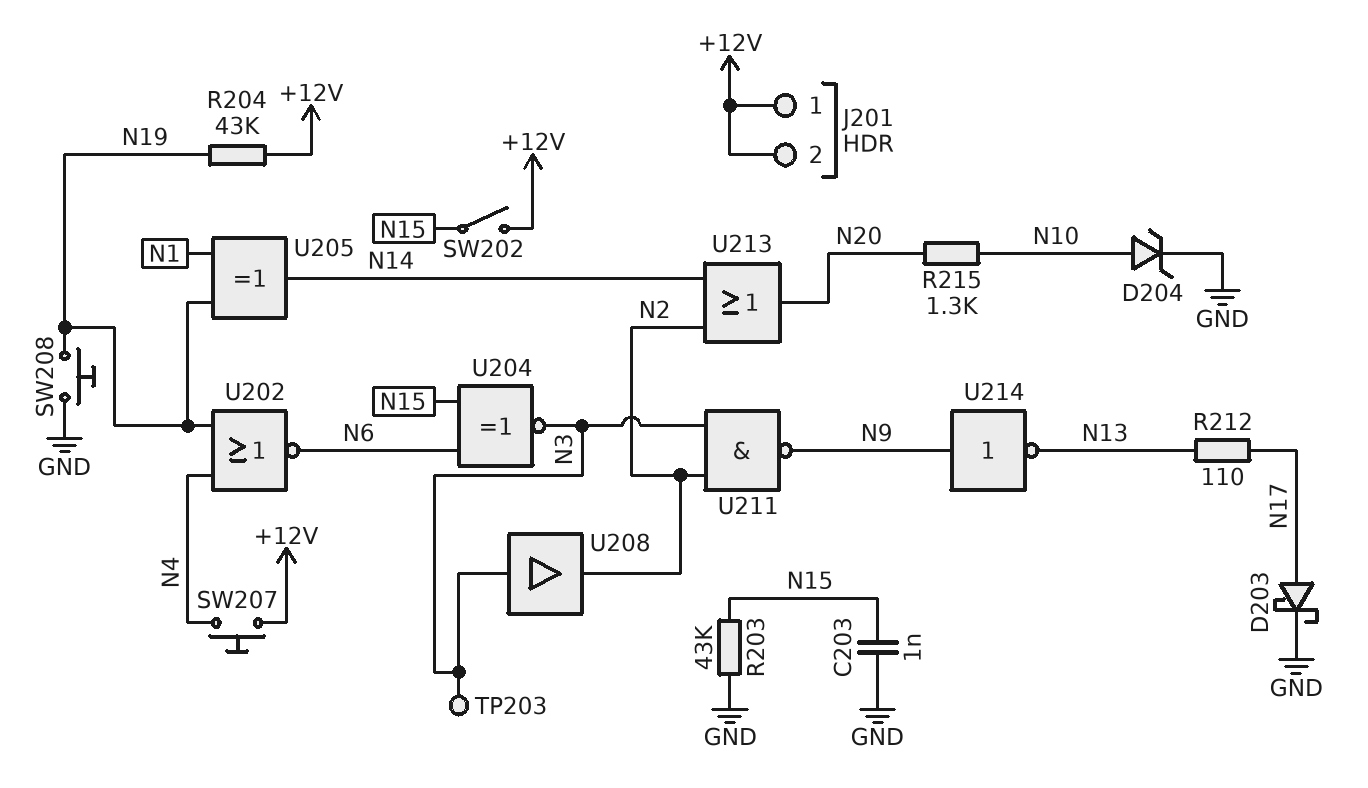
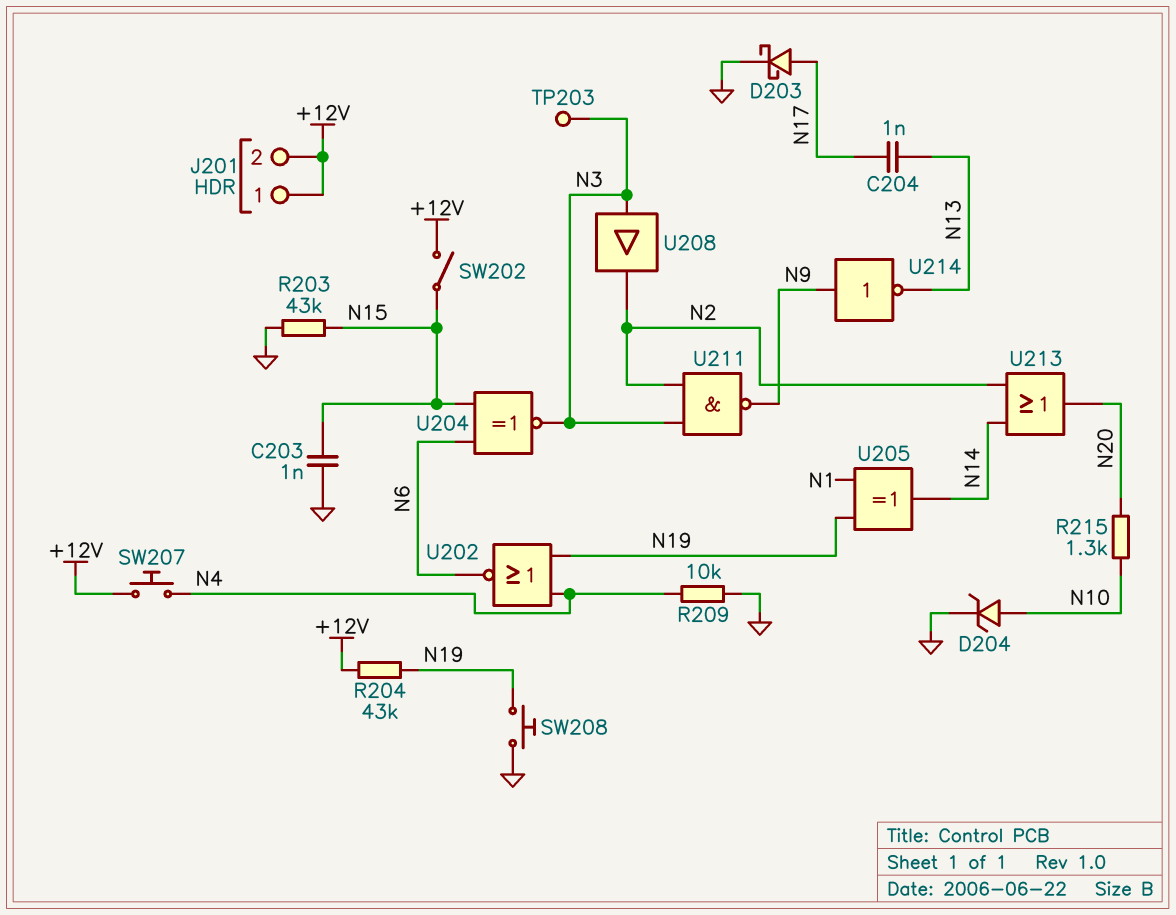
C204: none -> 1nF (N13, N17)
R209: none -> 10k (GND, N4)
R212: 110 (N13, N17) -> none

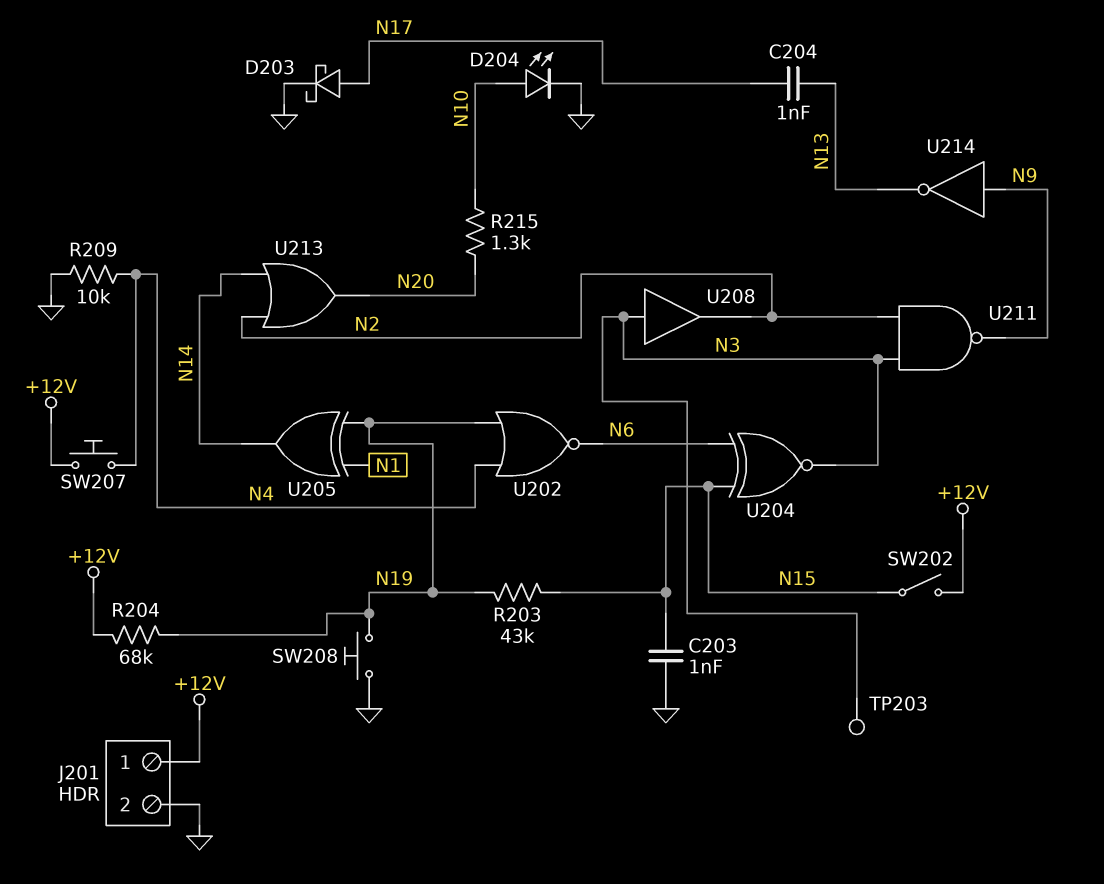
D204: zener (A N10, K GND) -> LED (A N10, K GND)
J201 pin 2: +12V -> GND
R203: 43k (GND, N15) -> 43k (N15, N19)
R204: 43k (+12V, N19) -> 68k (+12V, N19)

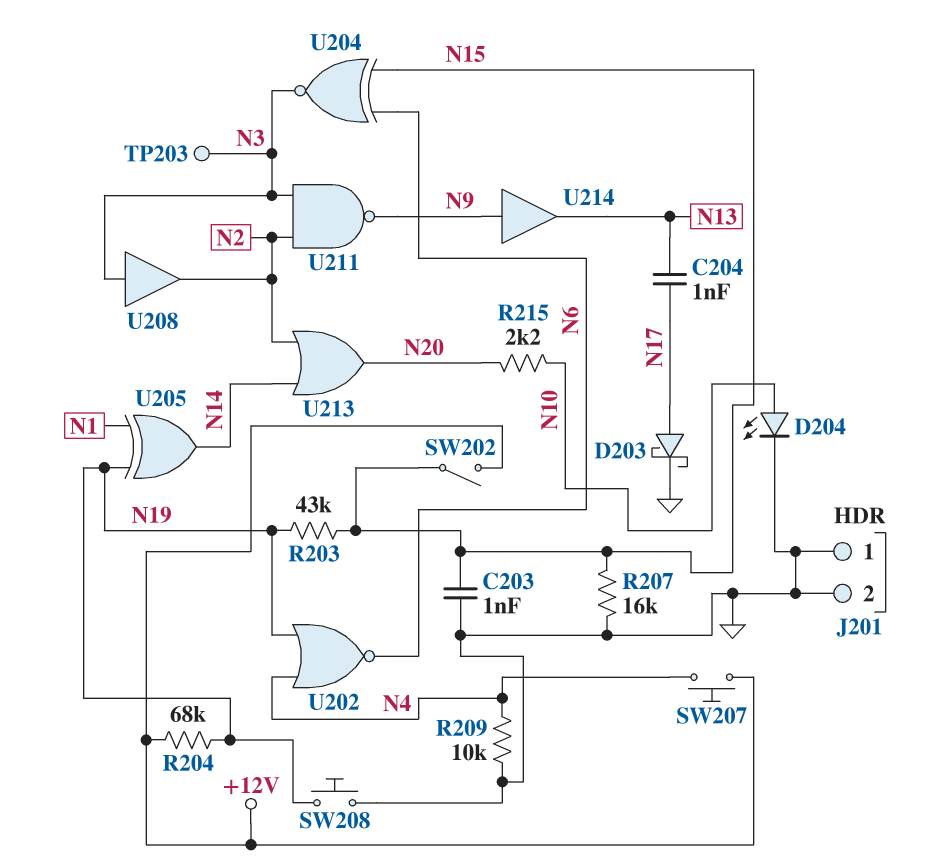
J201 pin 1: +12V -> GND
R207: none -> 16k (GND, N15)
R215: 1.3k (N10, N20) -> 2.2k (N10, N20)
U214: NOT (in N9, out N13) -> buffer (in N9, out N13)

